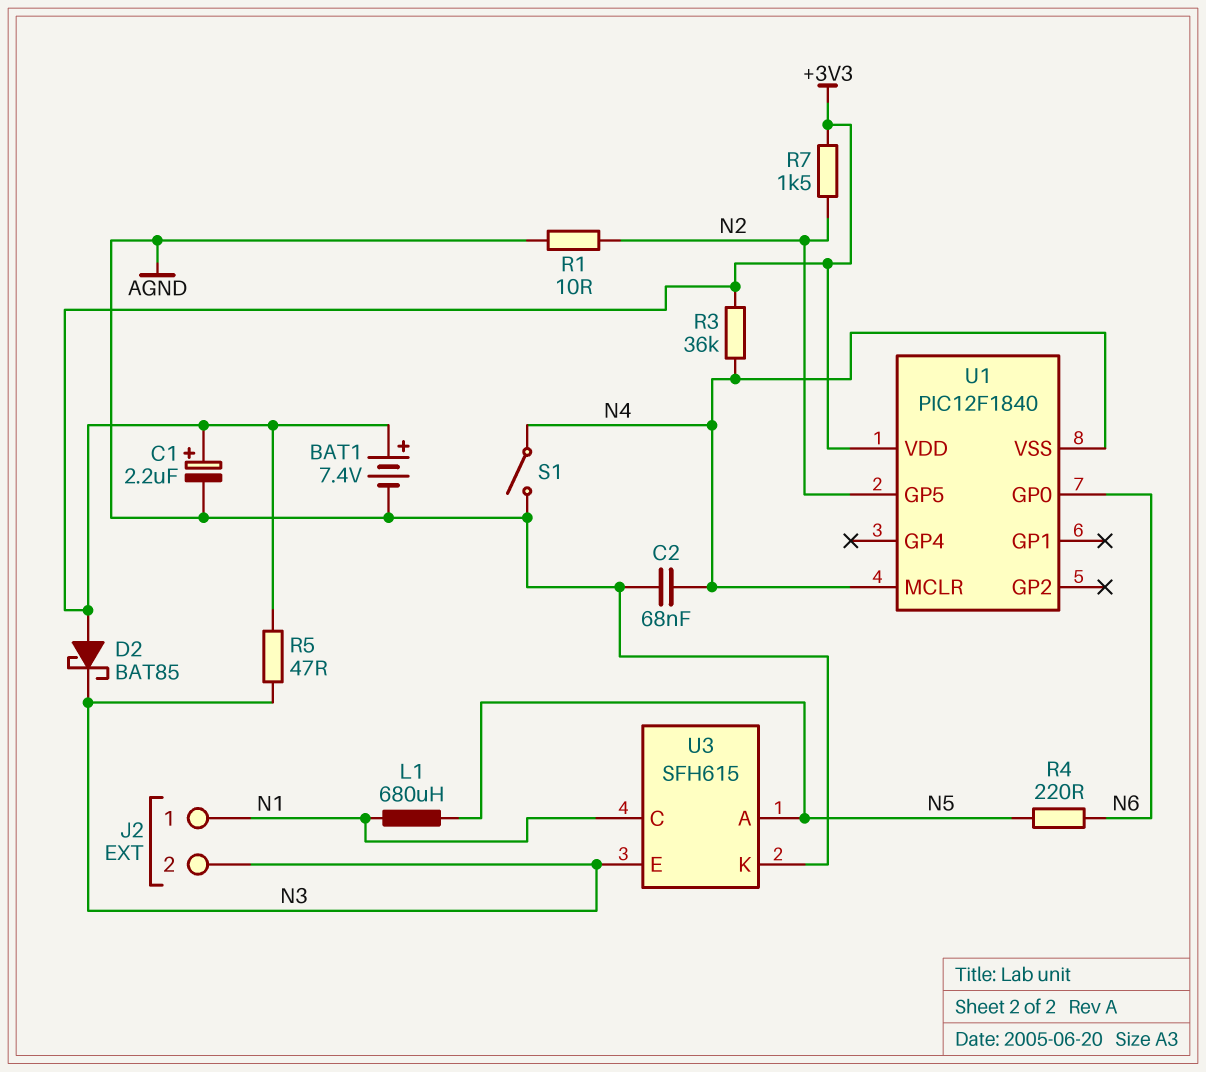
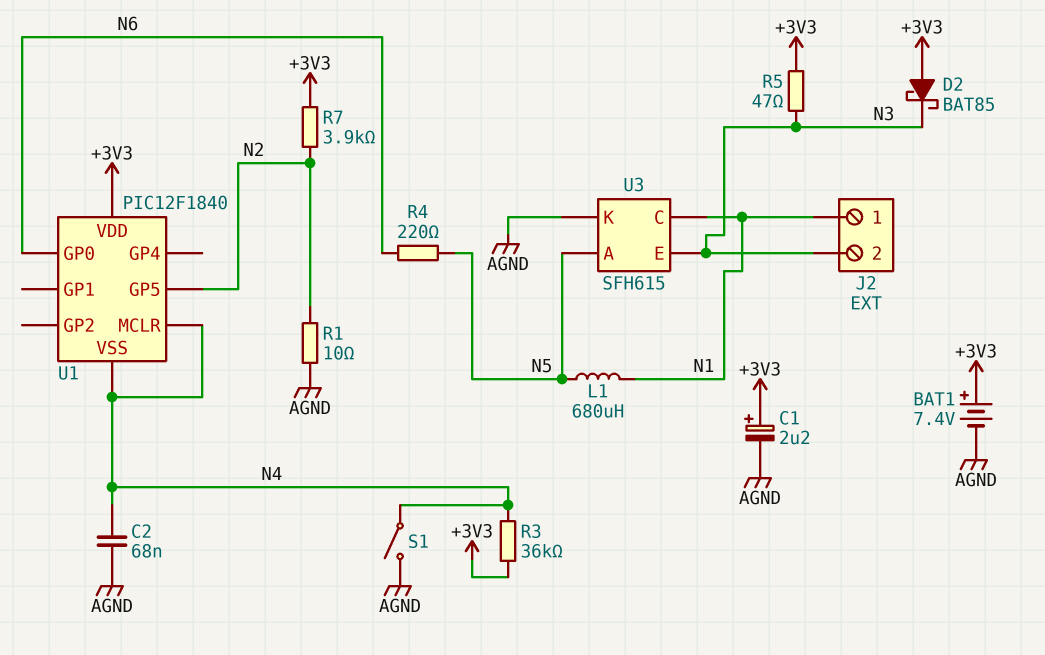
R7: 1.5k (+3V3, N2) -> 3.9k (+3V3, N2)

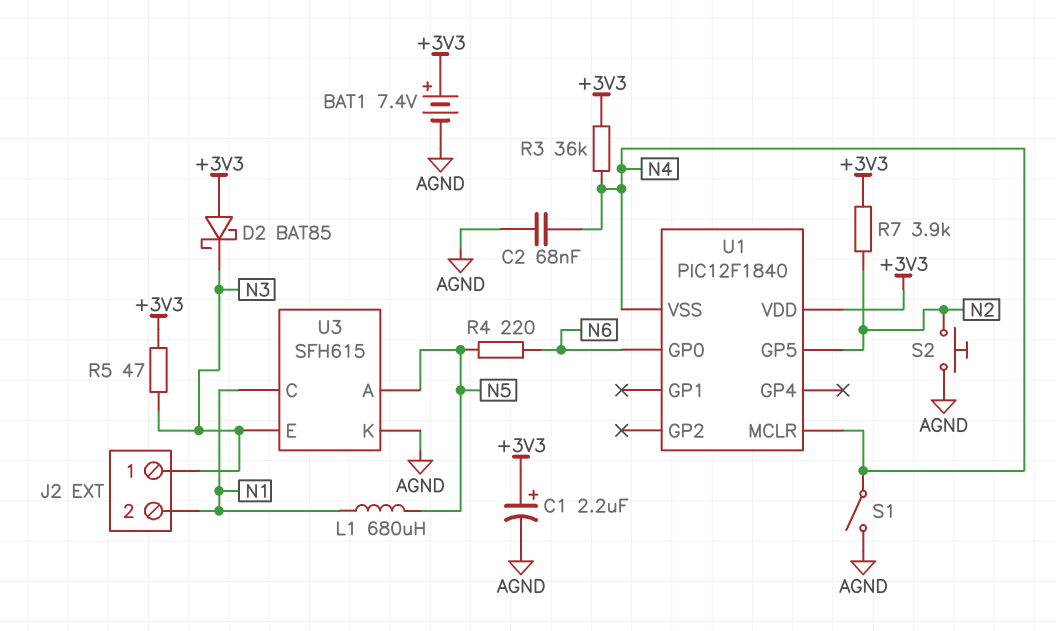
J2 pin 1: N1 -> N3
J2 pin 2: N3 -> N1
R1: 10 (AGND, N2) -> none
S2: none -> button (AGND, N2)

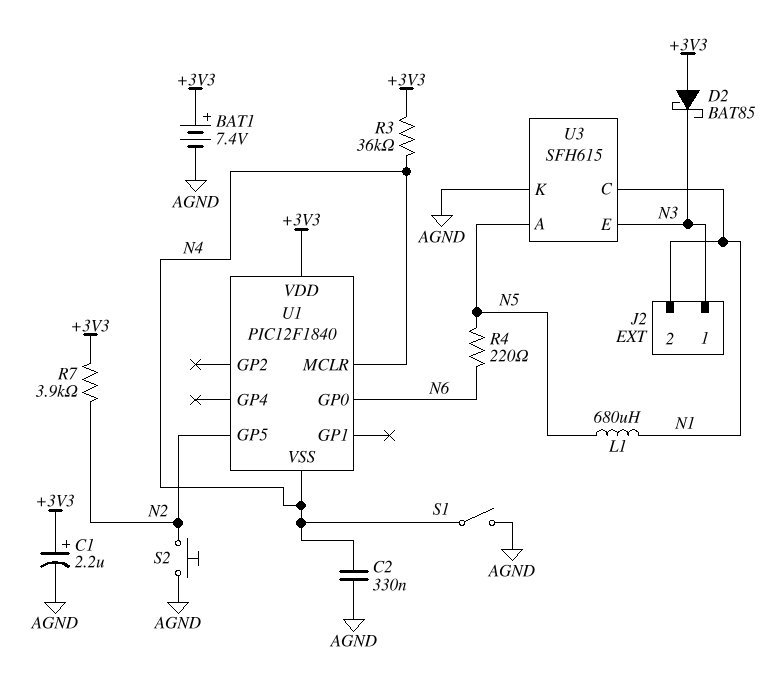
C2: 68nF (AGND, N4) -> 330nF (AGND, N4)
R5: 47 (+3V3, N3) -> none

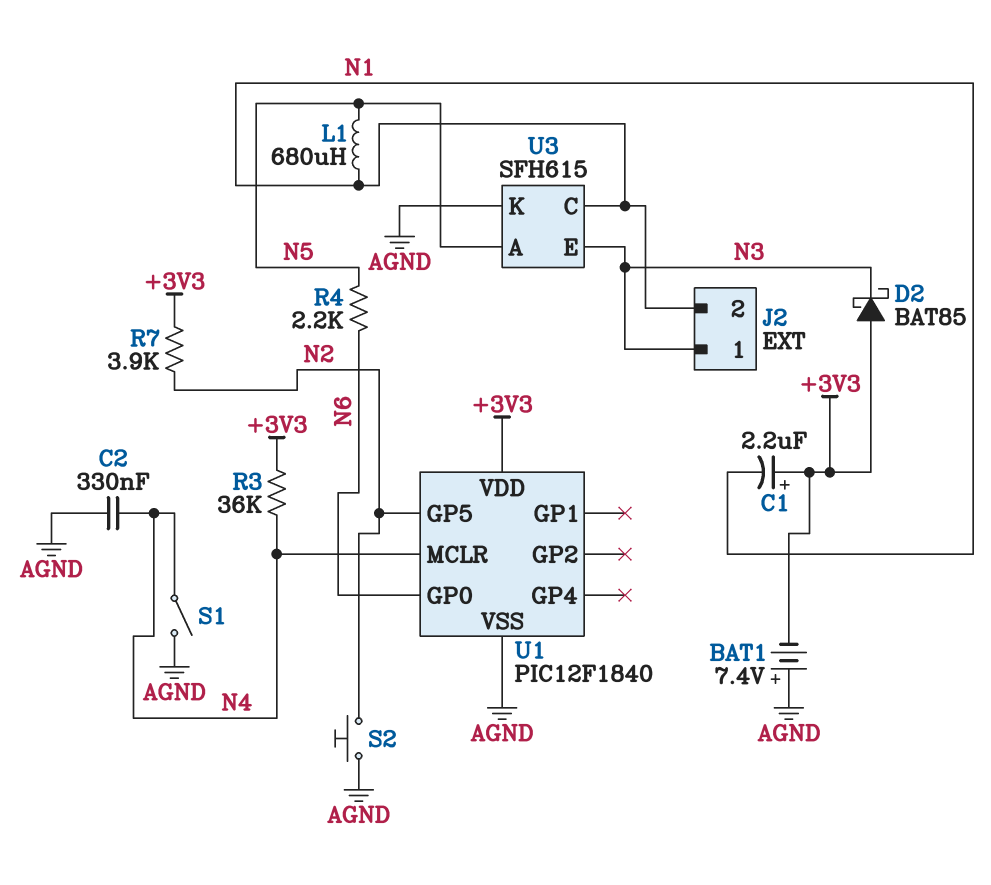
BAT1: 7.4V (plus +3V3, minus AGND) -> 7.4V (plus AGND, minus +3V3)
C1: 2.2uF (plus +3V3, minus AGND) -> 2.2uF (plus +3V3, minus N1)
R4: 220 (N5, N6) -> 2.2k (N5, N6)
U1 pin VSS: N4 -> AGND

